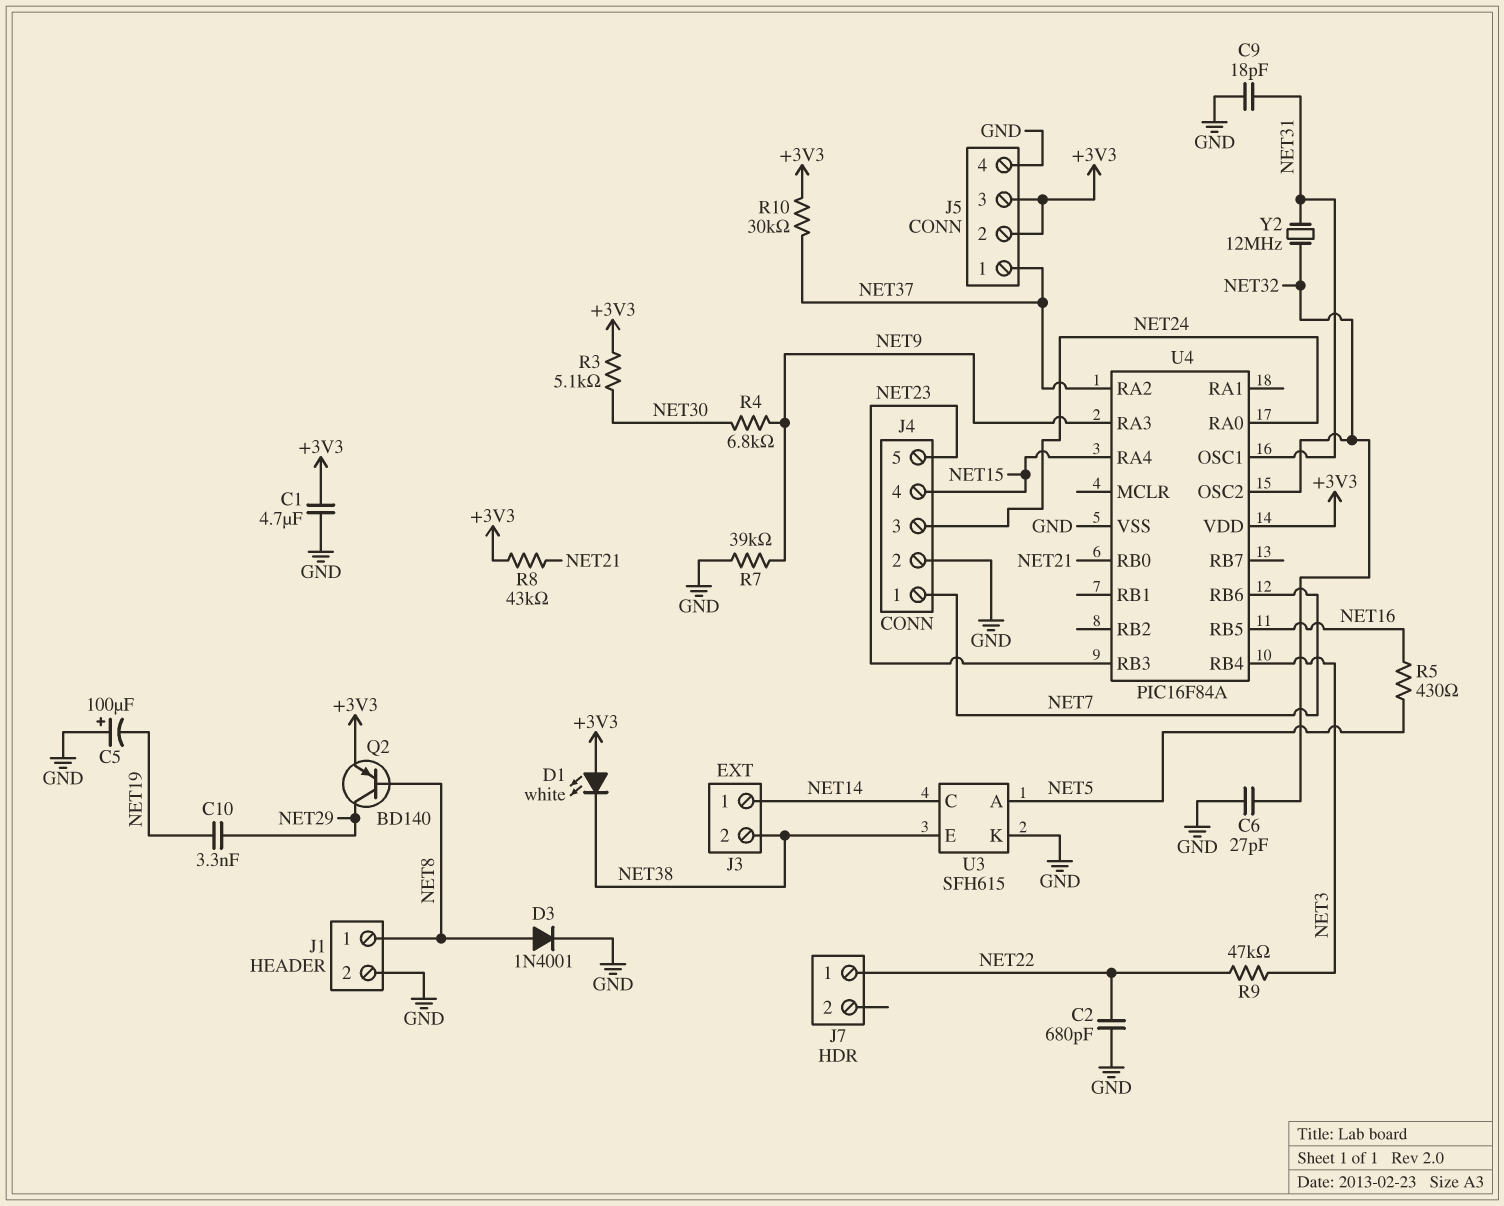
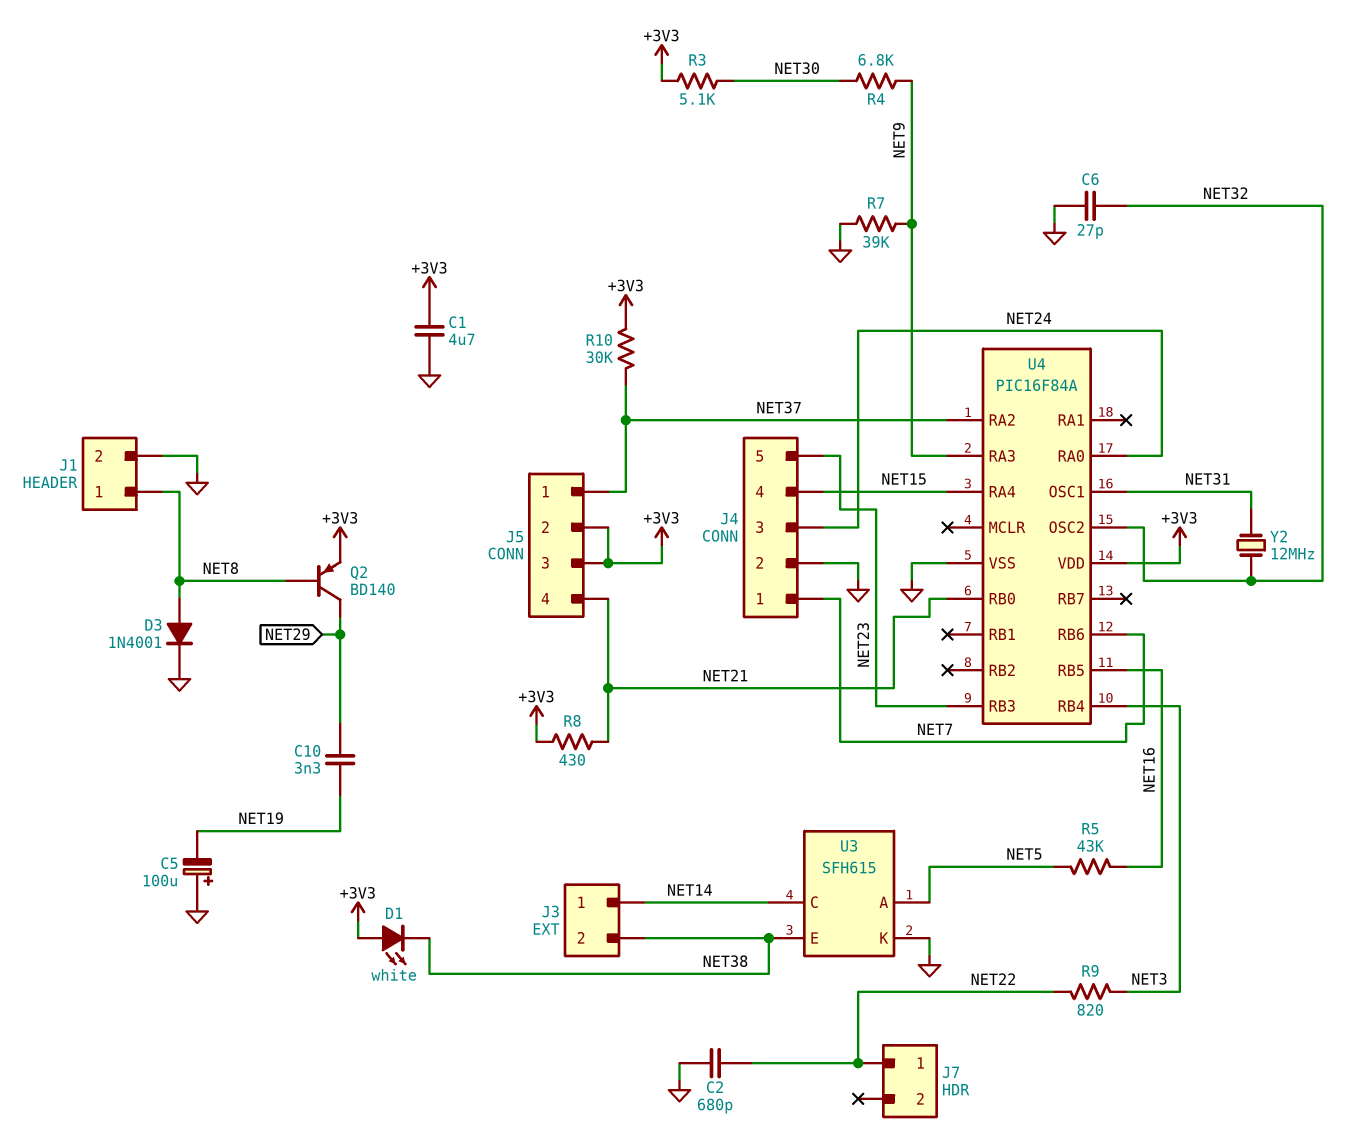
C9: 18pF (GND, NET31) -> none
J5 pin 4: GND -> NET21
R5: 430 (NET5, NET16) -> 43k (NET5, NET16)
R8: 43k (+3V3, NET21) -> 430 (+3V3, NET21)
R9: 47k (NET3, NET22) -> 820 (NET3, NET22)

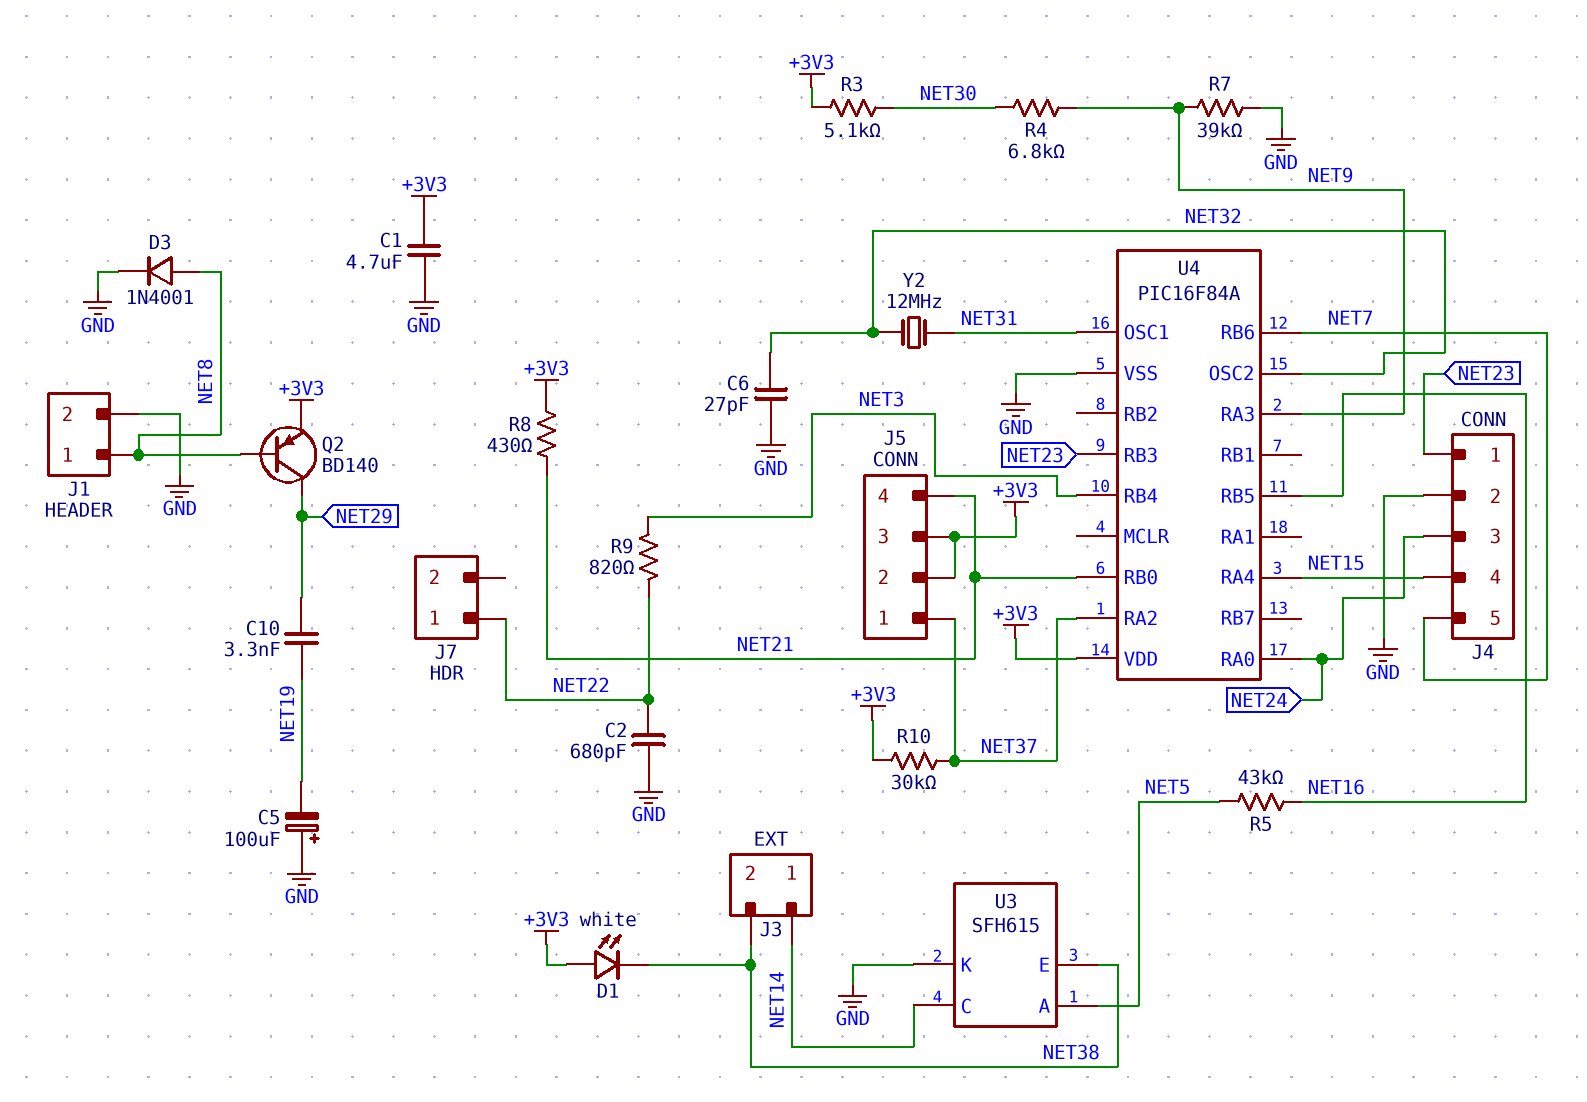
J4 pin 1: NET7 -> NET23
J4 pin 5: NET23 -> NET7

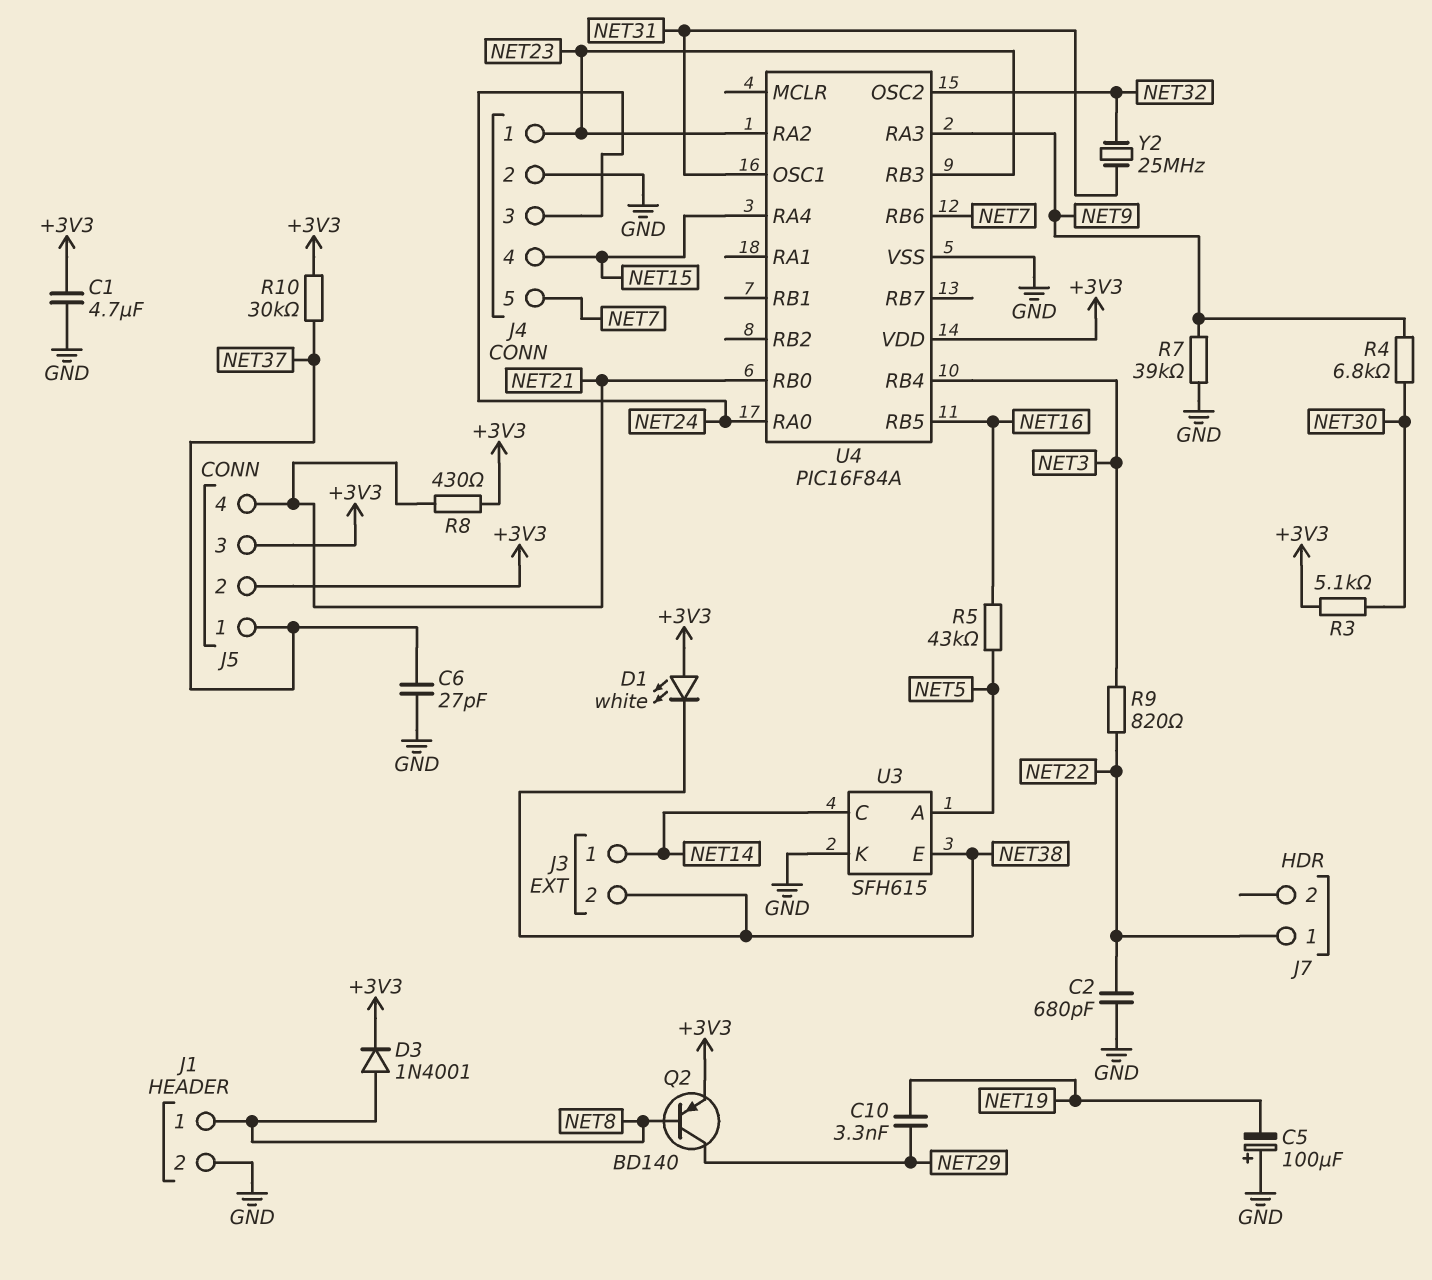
C6: 27pF (GND, NET32) -> 27pF (GND, NET37)
D3: diode 1N4001 (A NET8, K GND) -> diode 1N4001 (A NET8, K +3V3)
U4 pin RA2: NET37 -> NET23
Y2: 12MHz (NET31, NET32) -> 25MHz (NET31, NET32)

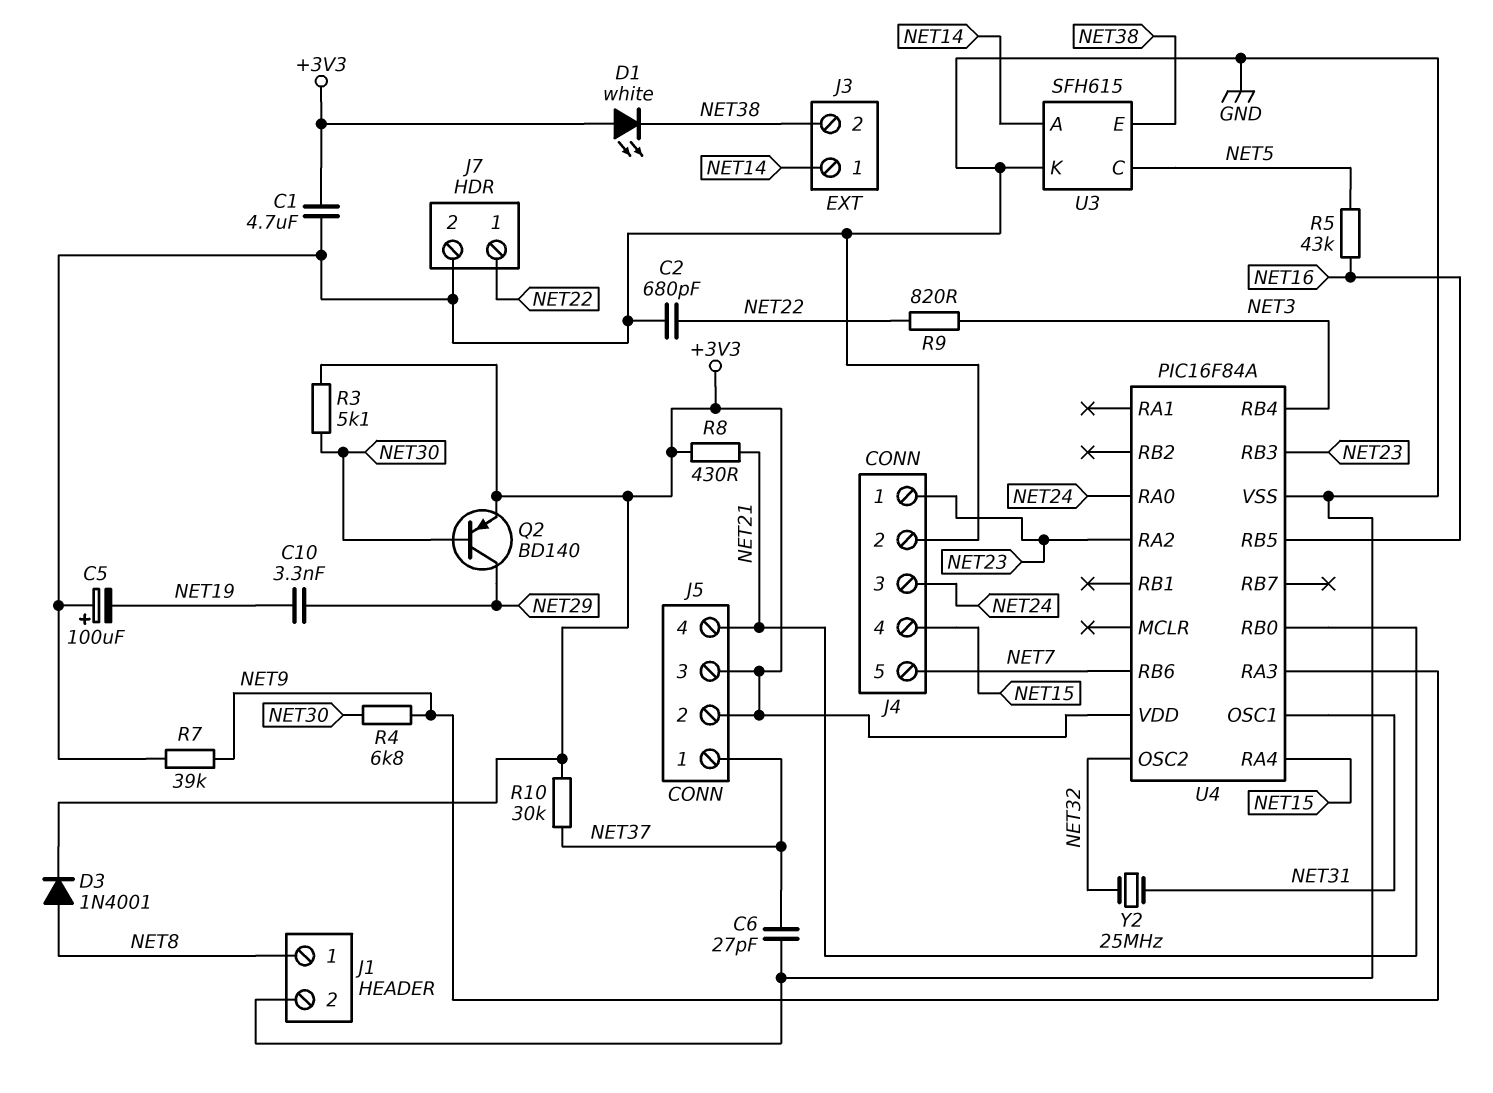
J7 pin 2: none -> GND
Q2: PNP BD140 (B NET8, C NET29, E +3V3) -> PNP BD140 (B NET30, C NET29, E +3V3)
U3 pin A: NET5 -> NET14
U3 pin C: NET14 -> NET5

